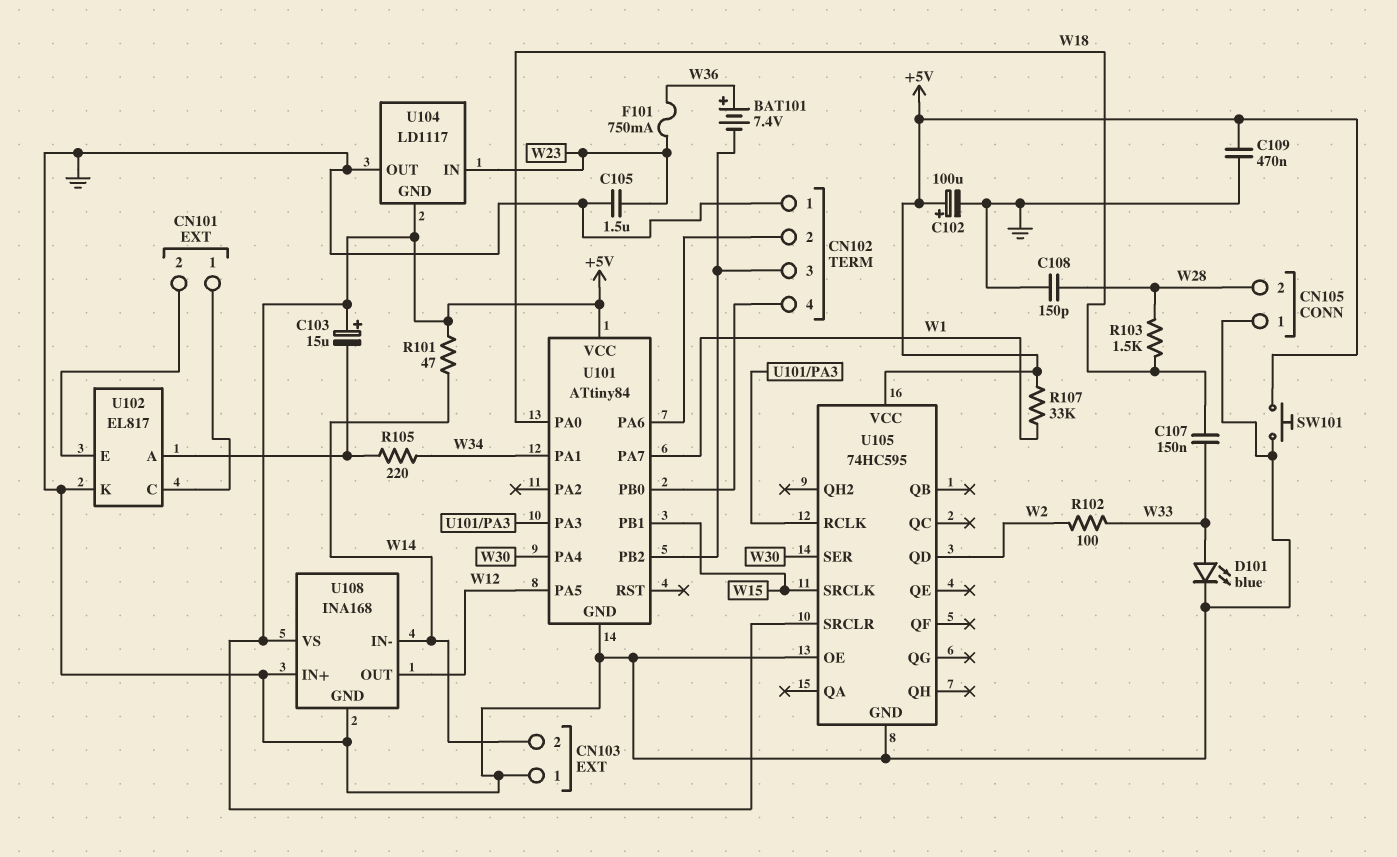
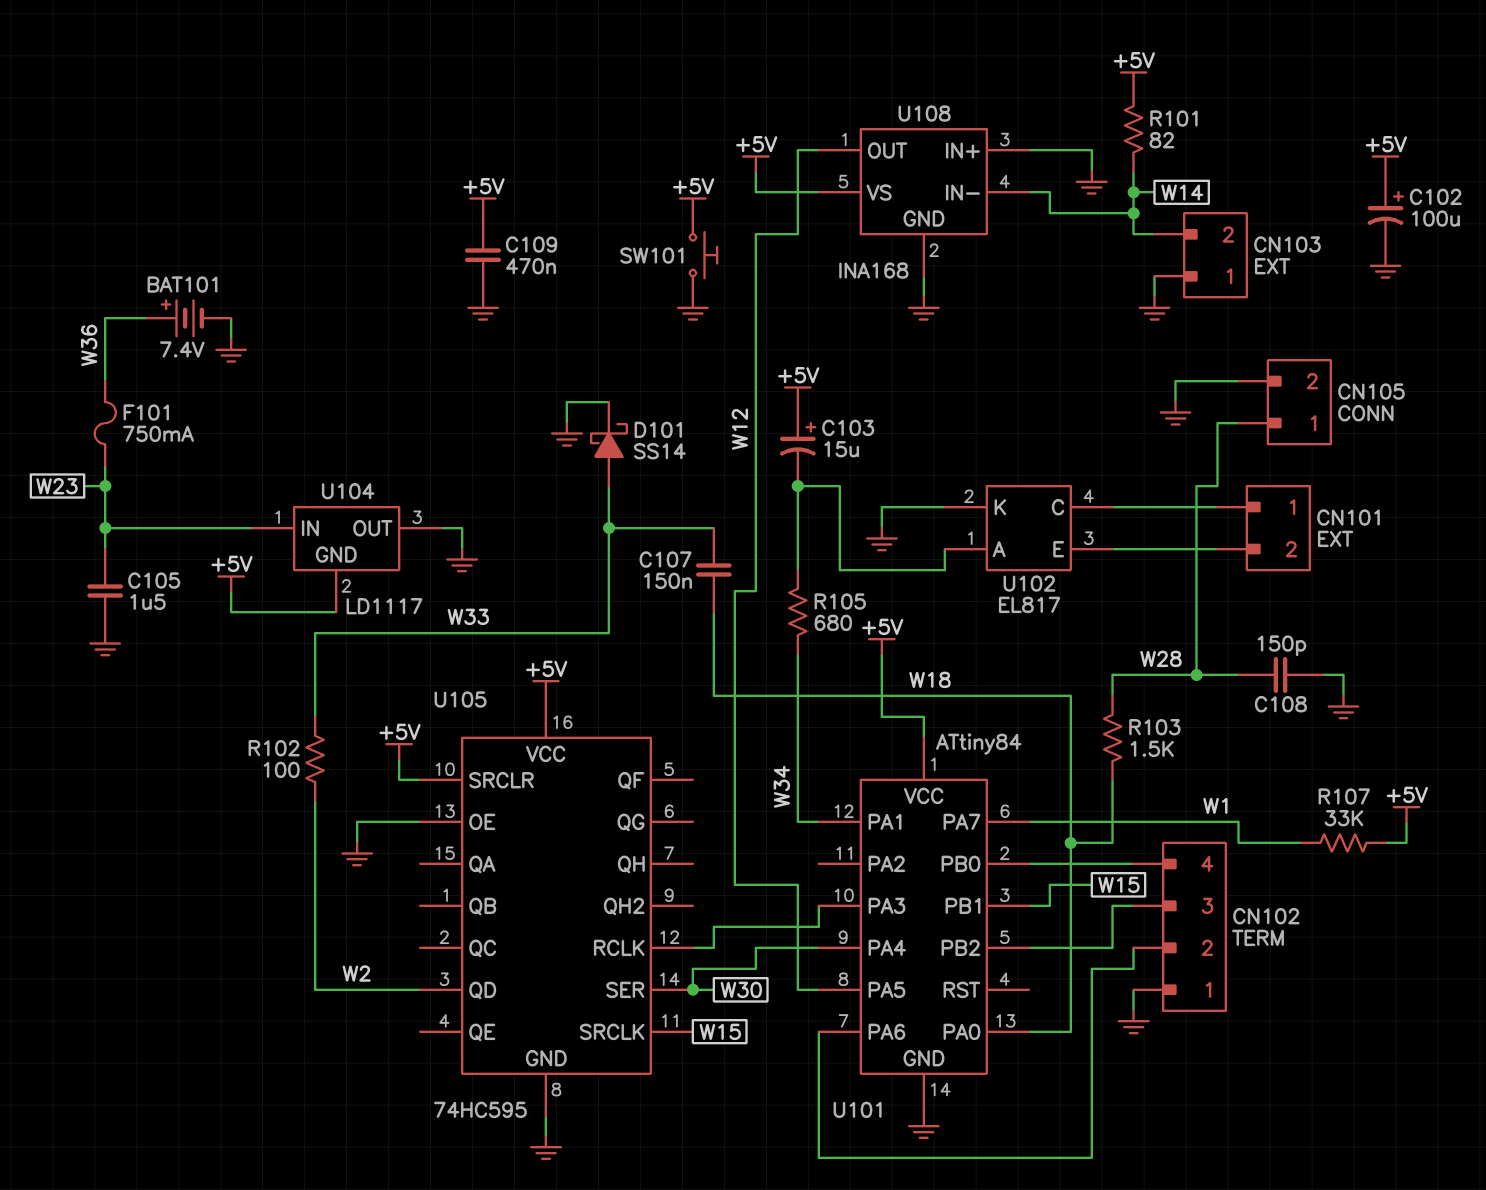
BAT101: 7.4V (plus W36, minus CN102/3) -> 7.4V (plus W36, minus GND)
CN105 pin 1: GND -> W28
CN105 pin 2: W28 -> GND
D101: LED blue (A W33, K GND) -> schottky SS14 (A W33, K GND)
R101: 47 (+5V, W14) -> 82 (+5V, W14)
R105: 220 (U102/A, W34) -> 680 (U102/A, W34)

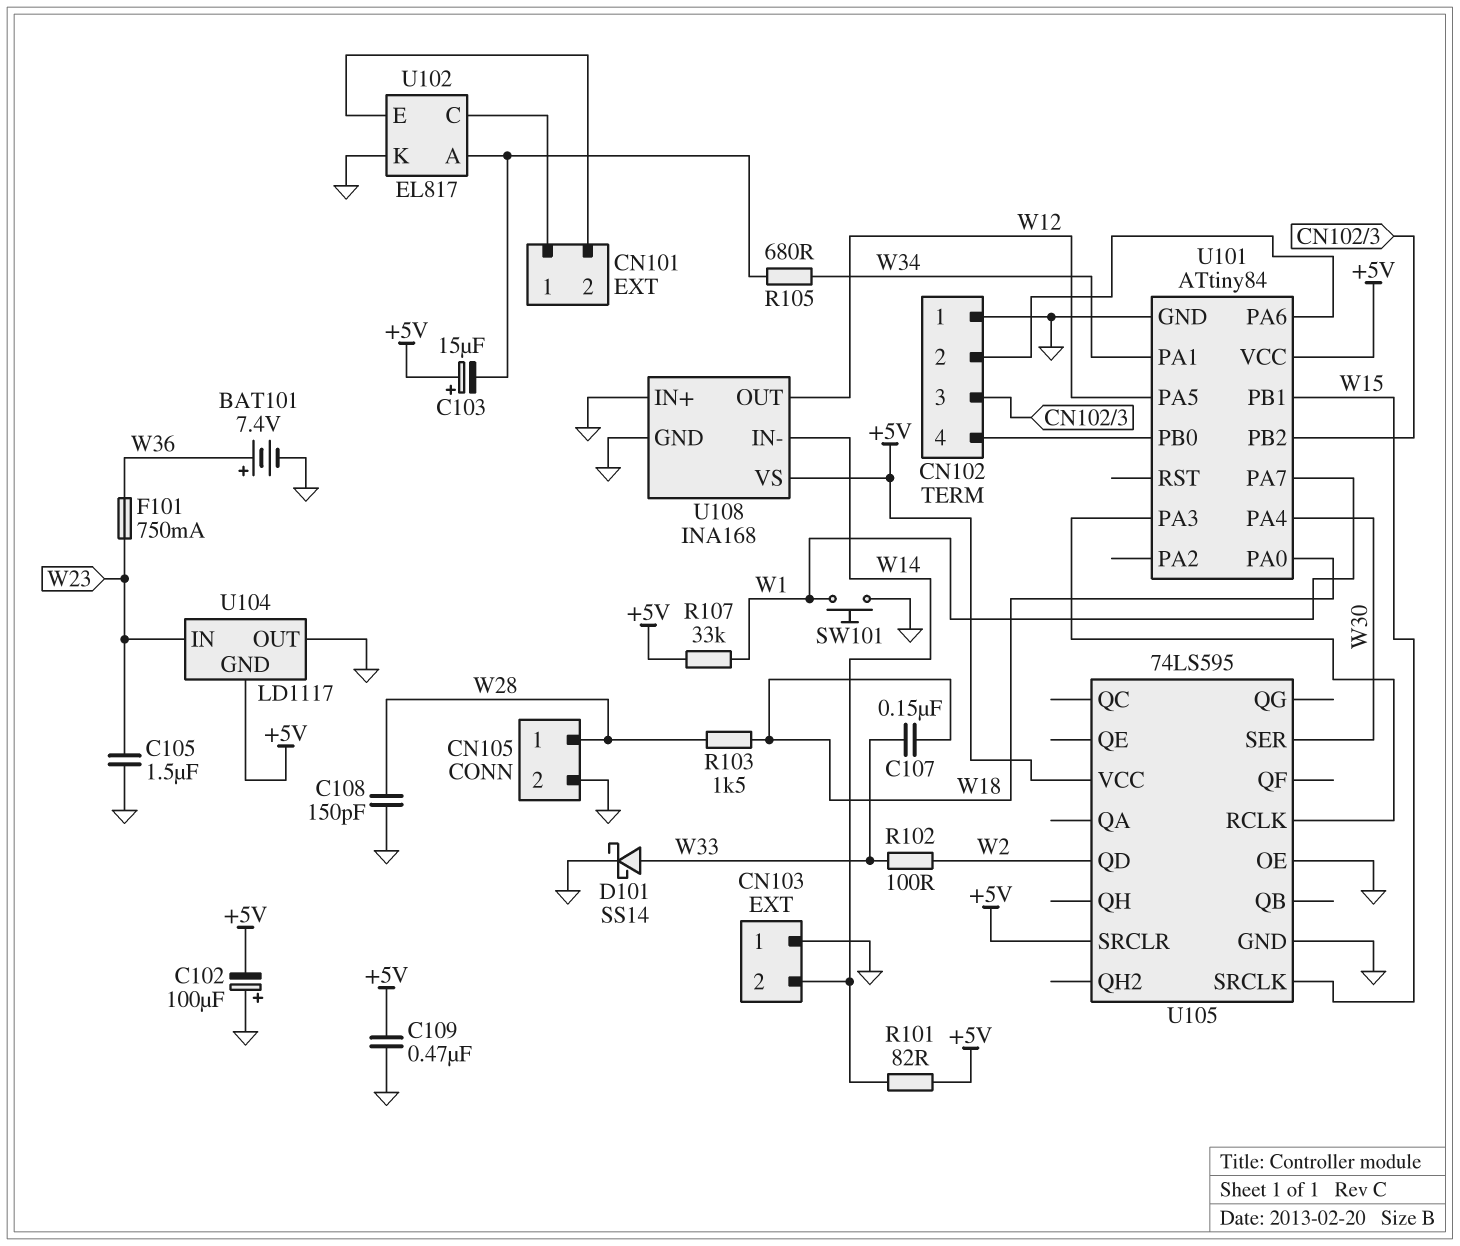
C102: 100uF (plus +5V, minus GND) -> 100uF (plus GND, minus +5V)
SW101: button (+5V, GND) -> button (GND, W1)
U105: 74HC595 -> 74LS595

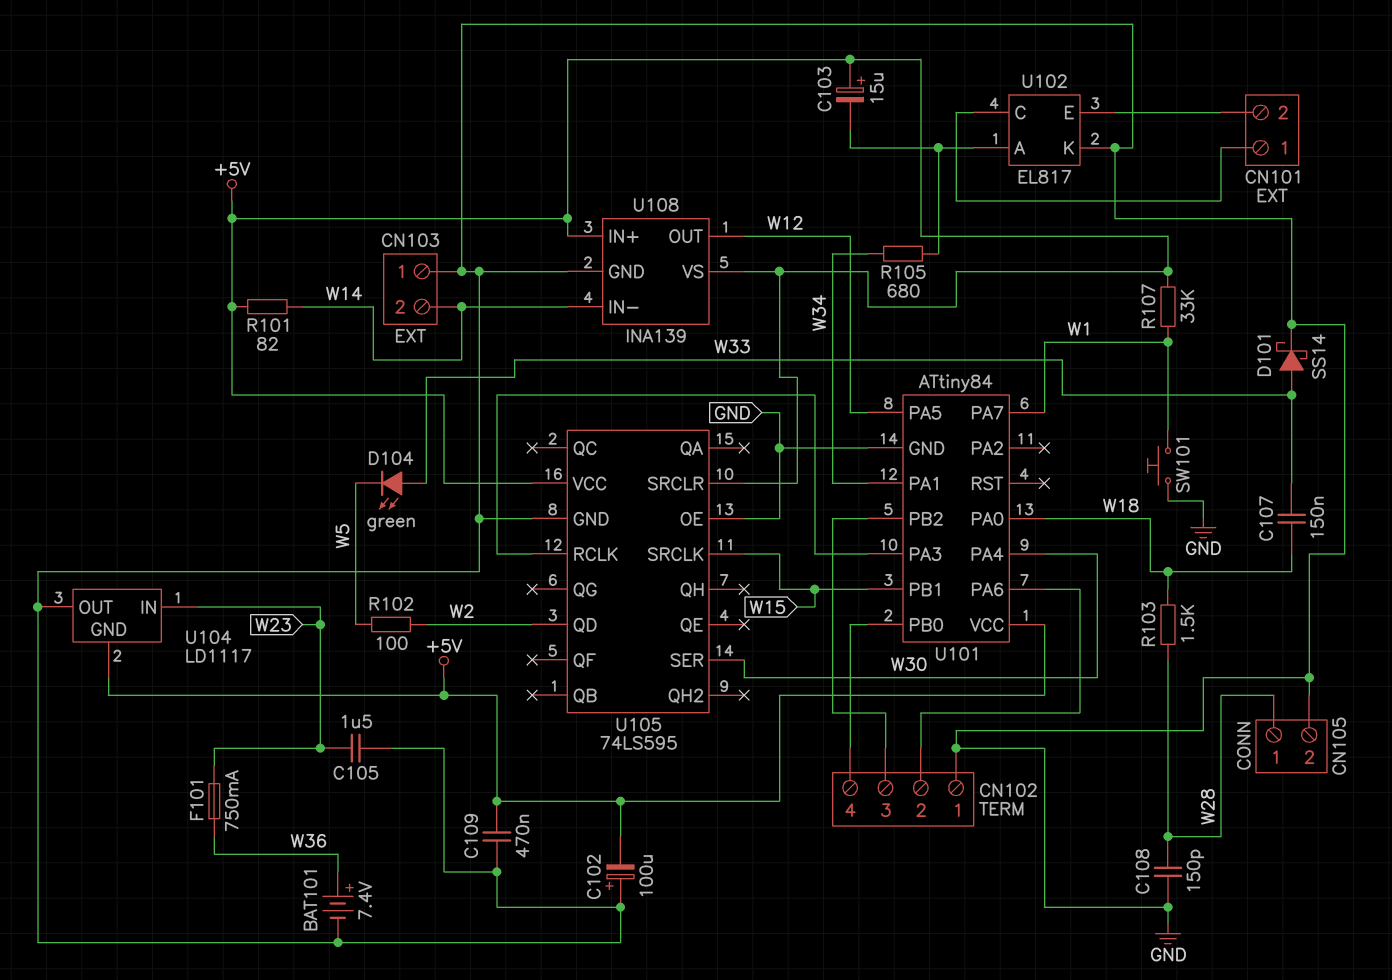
D104: none -> LED green (A W33, K W5)
R102: 100 (W2, W33) -> 100 (W2, W5)
U108: INA168 -> INA139
U108 pin IN+: GND -> +5V

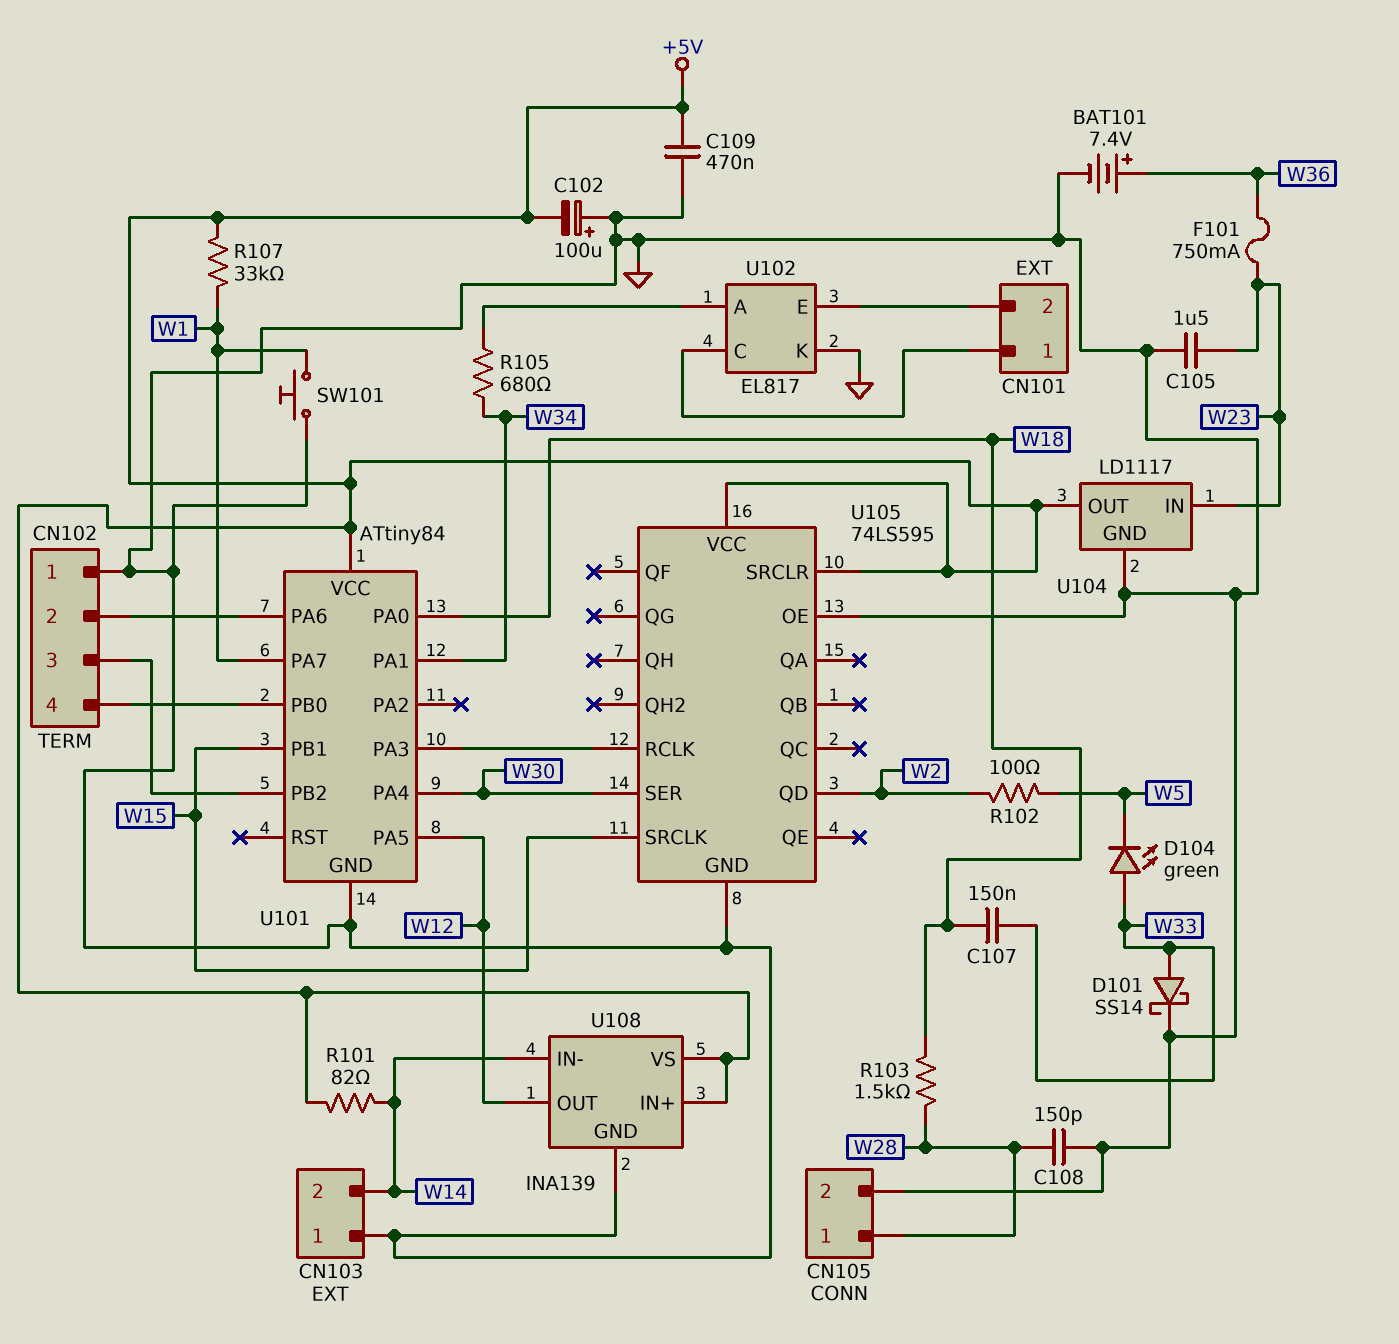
C103: 15uF (plus +5V, minus U102/A) -> none
U104 pin GND: +5V -> GND
U104 pin OUT: GND -> +5V

